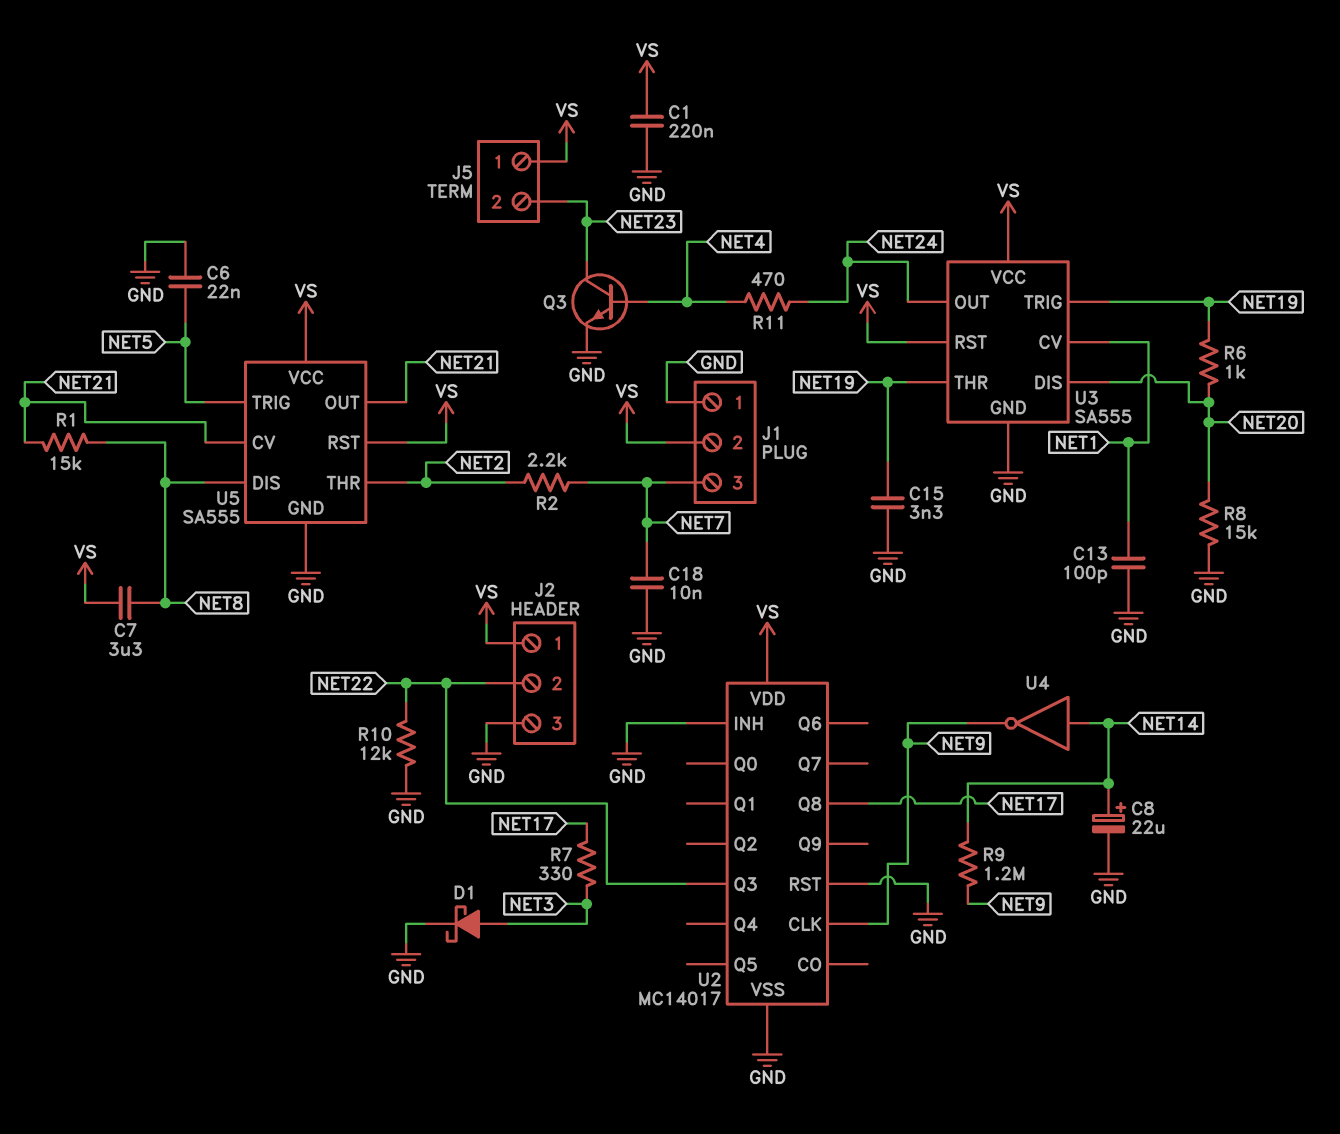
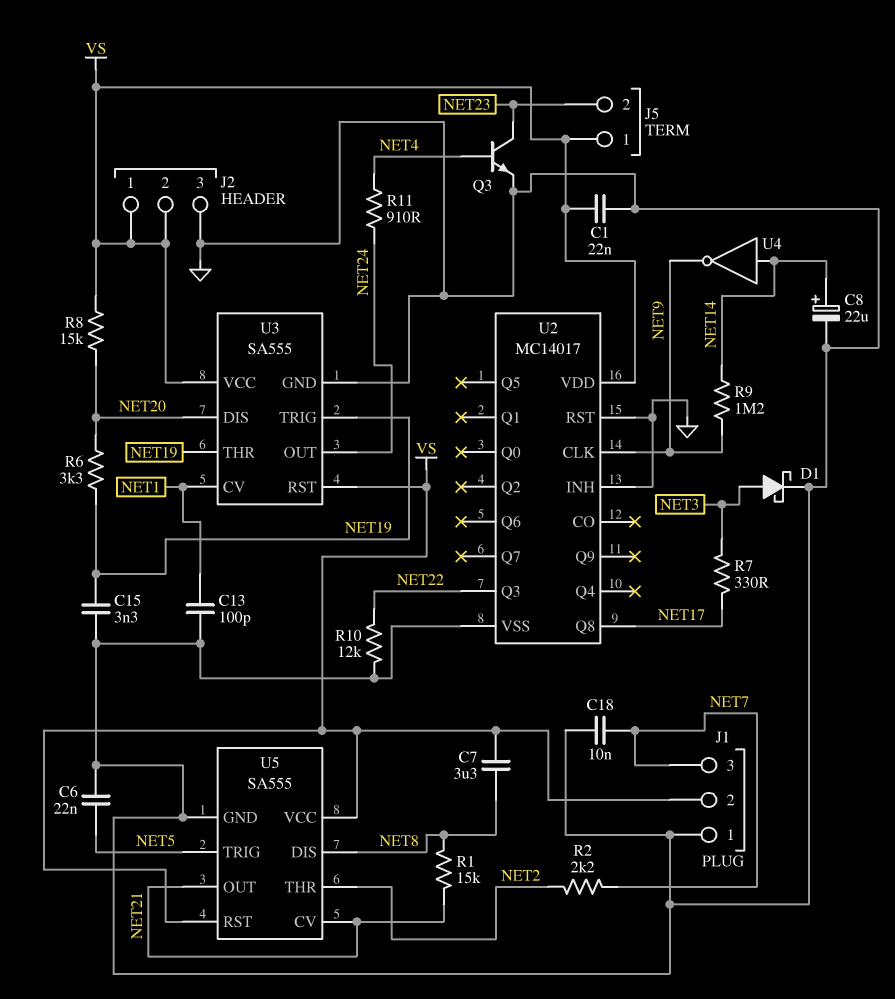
C1: 220nF (GND, VS) -> 22nF (GND, VS)
J2 pin 2: NET22 -> VS
R6: 1k (NET19, NET20) -> 3.3k (NET19, NET20)
R8: 15k (GND, NET20) -> 15k (NET20, VS)
R11: 470 (NET4, NET24) -> 910 (NET4, NET24)

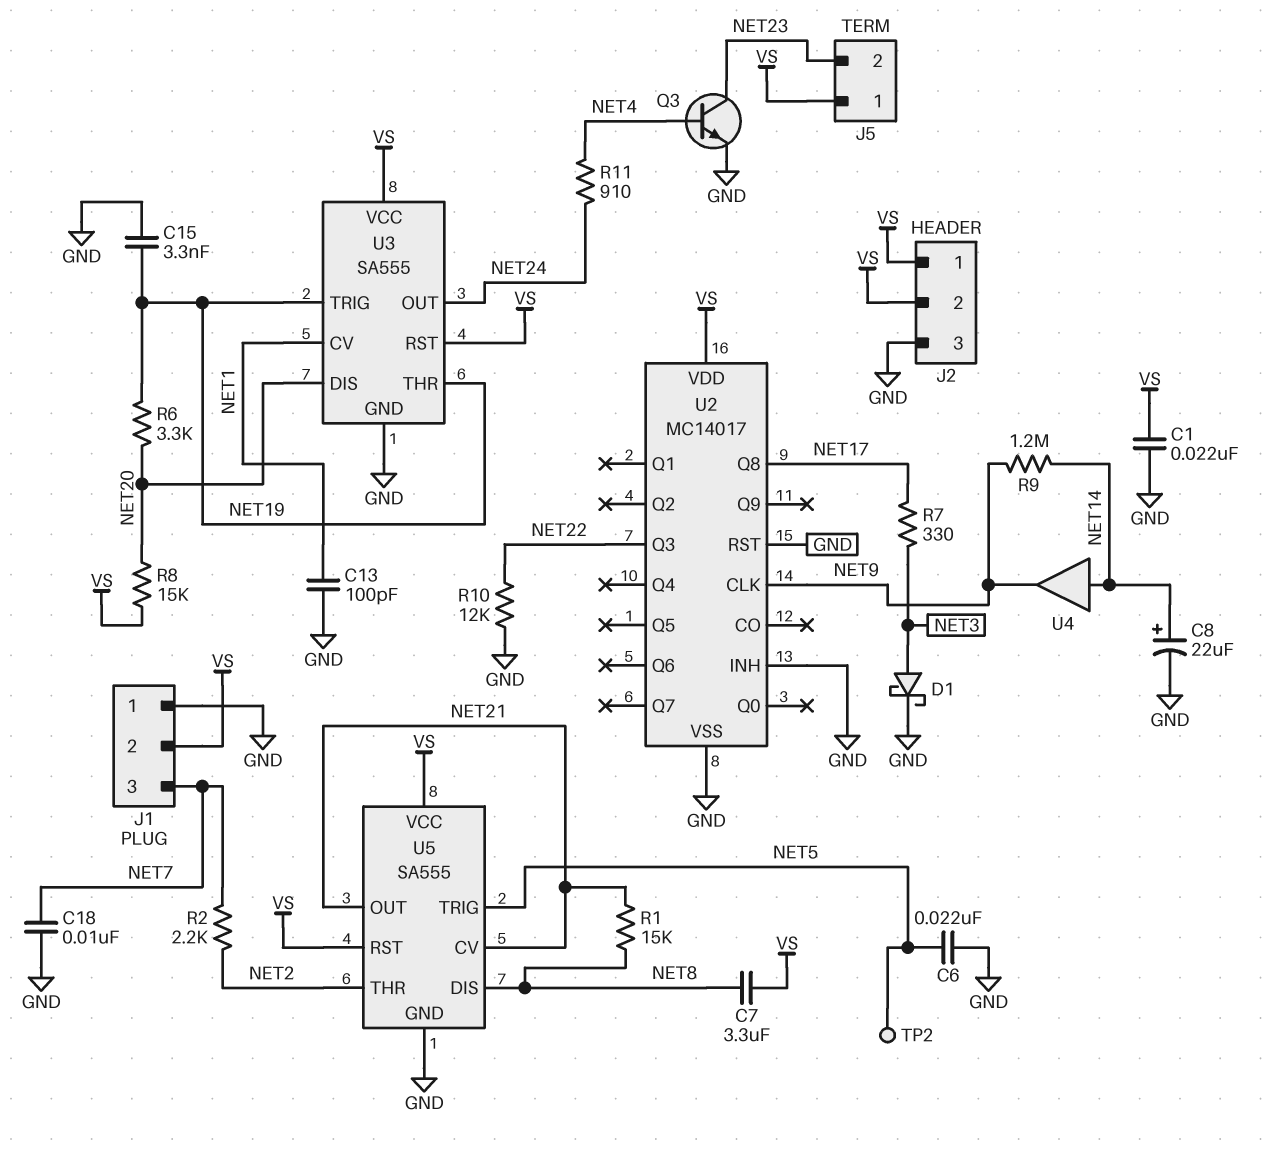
TP2: none -> test point (NET5)
U4: NOT (in NET14, out NET9) -> buffer (in NET14, out NET9)

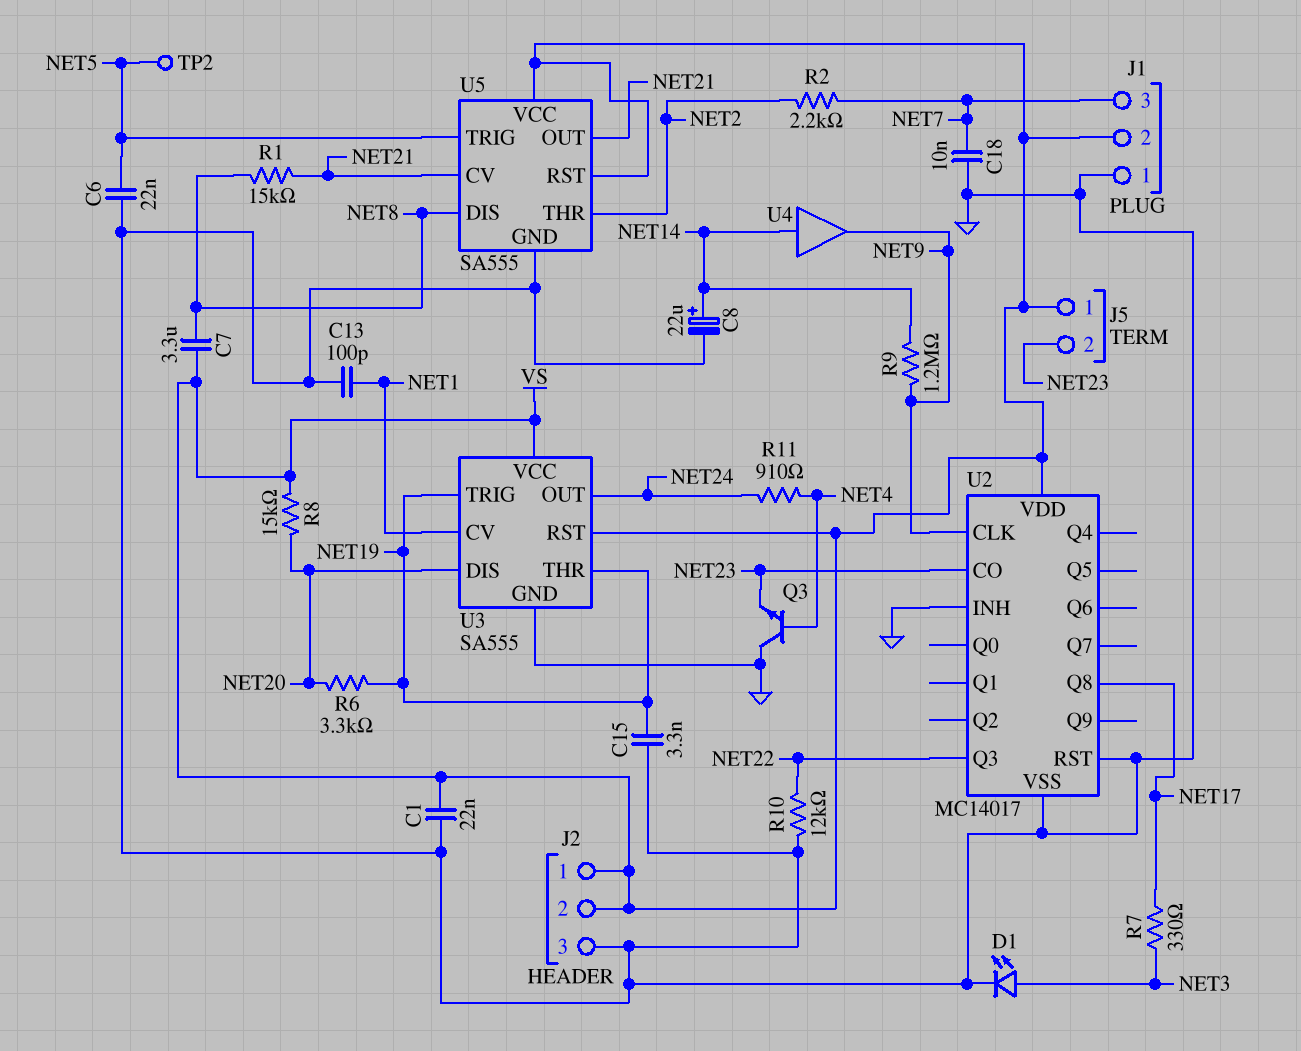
D1: schottky (A NET3, K GND) -> LED (A NET3, K GND)
Q3: NPN (B NET4, C NET23, E GND) -> NPN (B NET4, C GND, E NET23)
U2 pin CO: none -> NET23

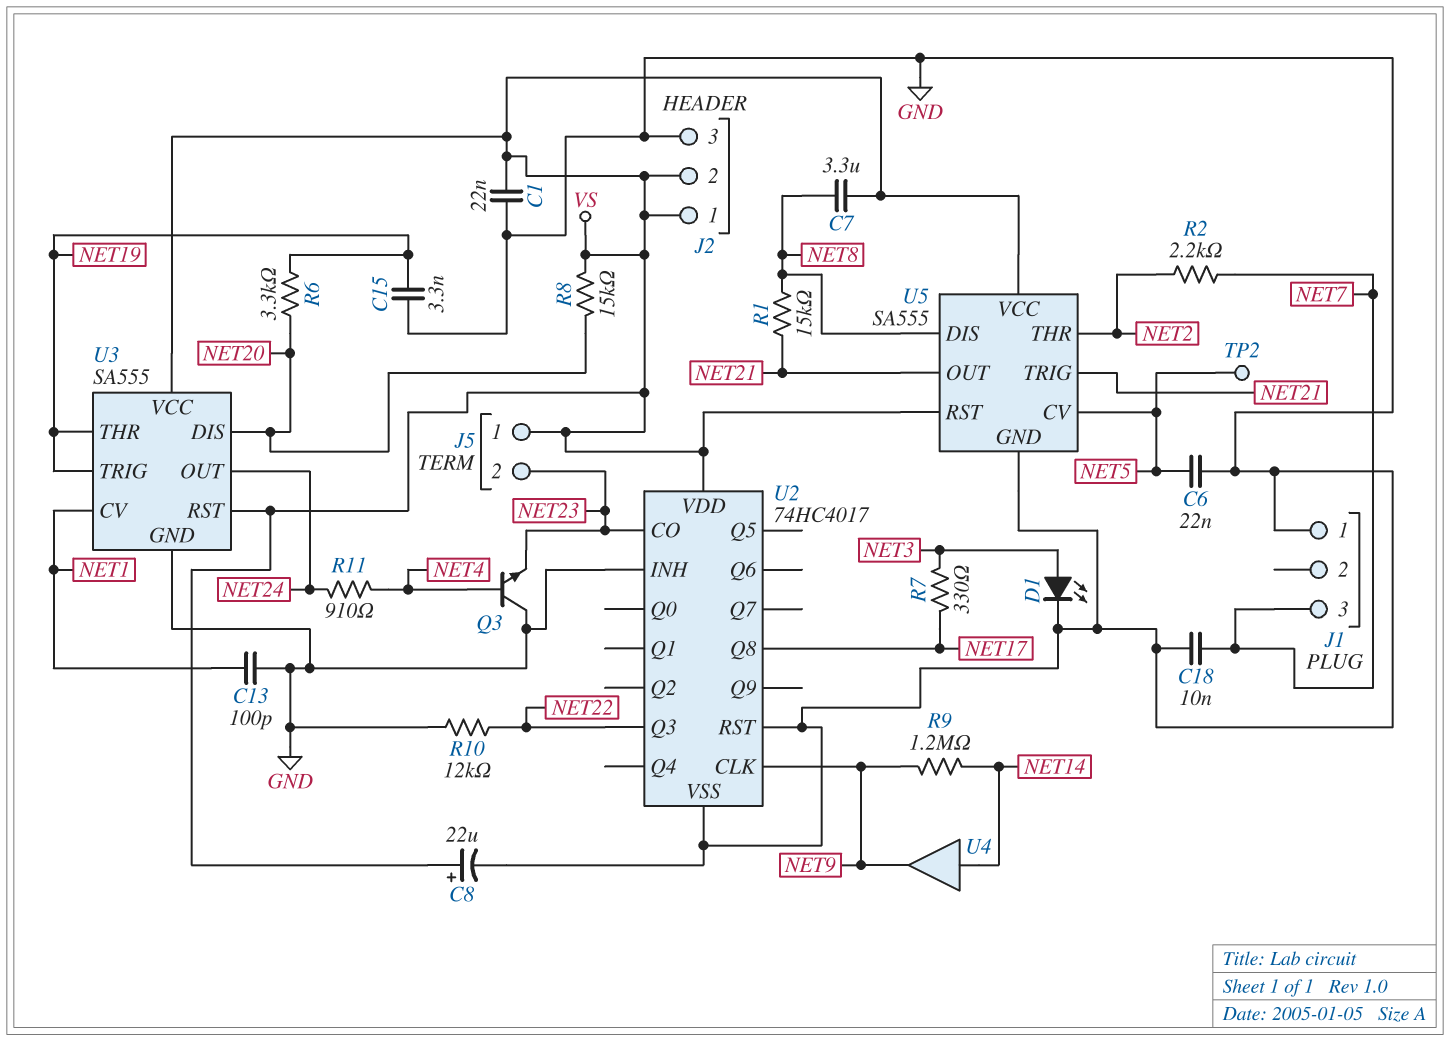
C8: 22uF (plus NET14, minus GND) -> 22uF (plus VS, minus GND)
J1 pin 2: VS -> none
U2: MC14017 -> 74HC4017
U5 pin CV: NET21 -> NET5
U5 pin TRIG: NET5 -> NET21

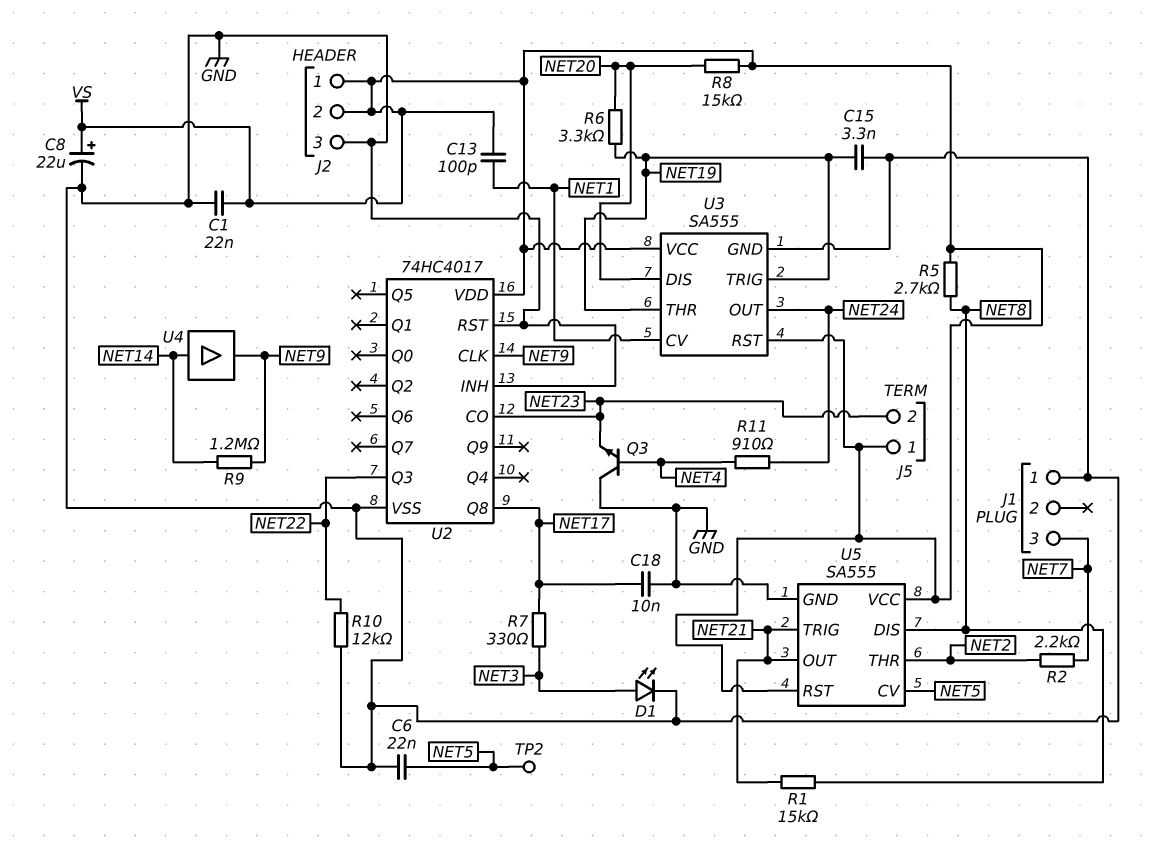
C7: 3.3uF (NET8, VS) -> none
C13: 100pF (GND, NET1) -> 100pF (NET1, VS)
C18: 10nF (GND, NET7) -> 10nF (GND, NET17)
R5: none -> 2.7k (NET8, VS)

